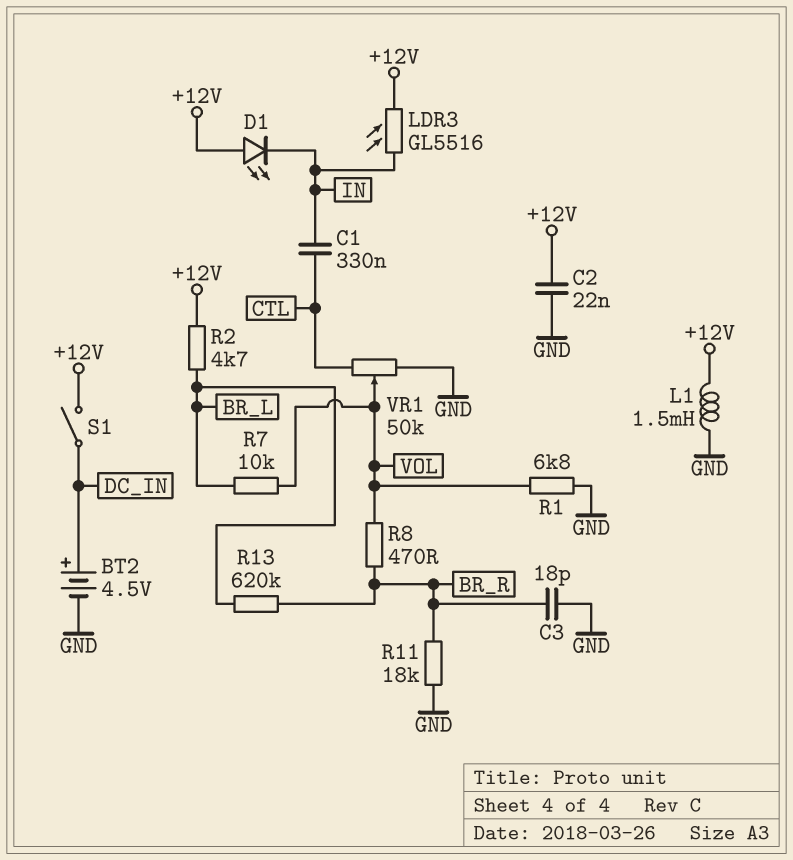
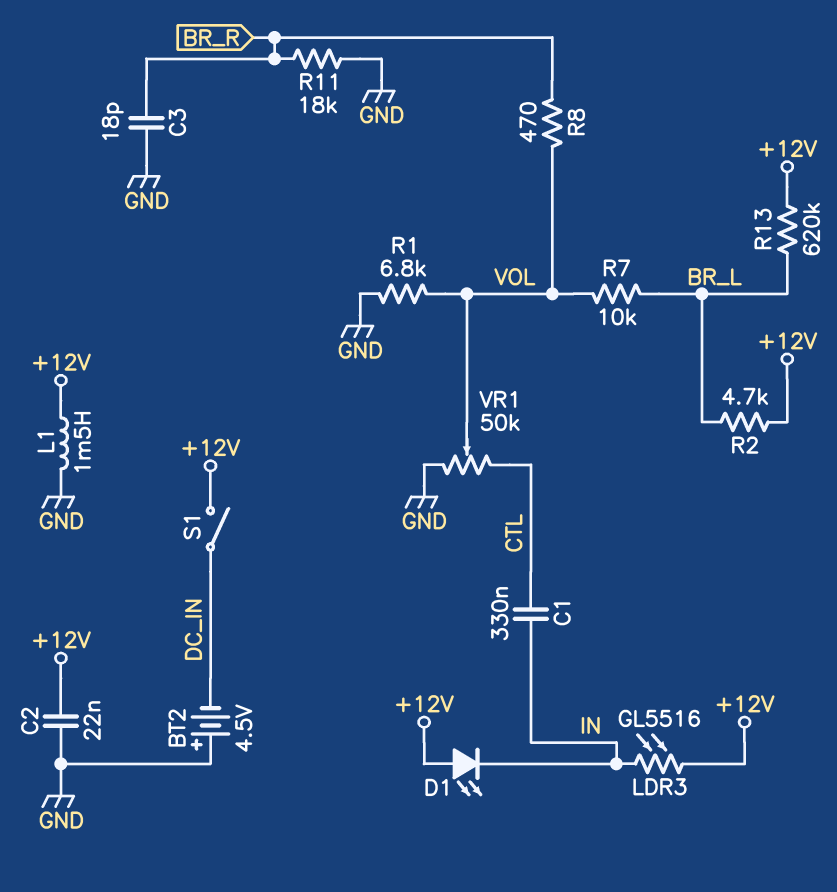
BT2: 4.5V (plus DC_IN, minus GND) -> 4.5V (plus GND, minus DC_IN)
R13: 620k (BR_L, BR_R) -> 620k (+12V, BR_L)

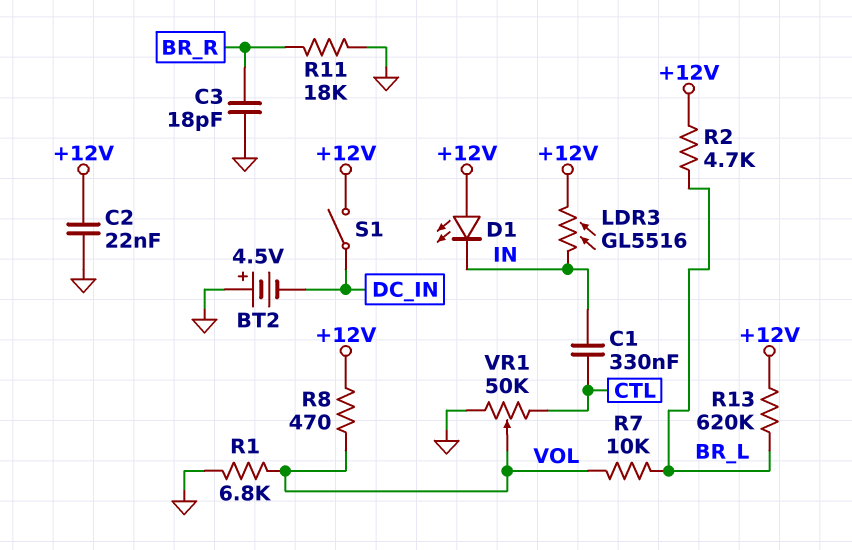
L1: 1.5mH (+12V, GND) -> none
R8: 470 (BR_R, VOL) -> 470 (+12V, VOL)

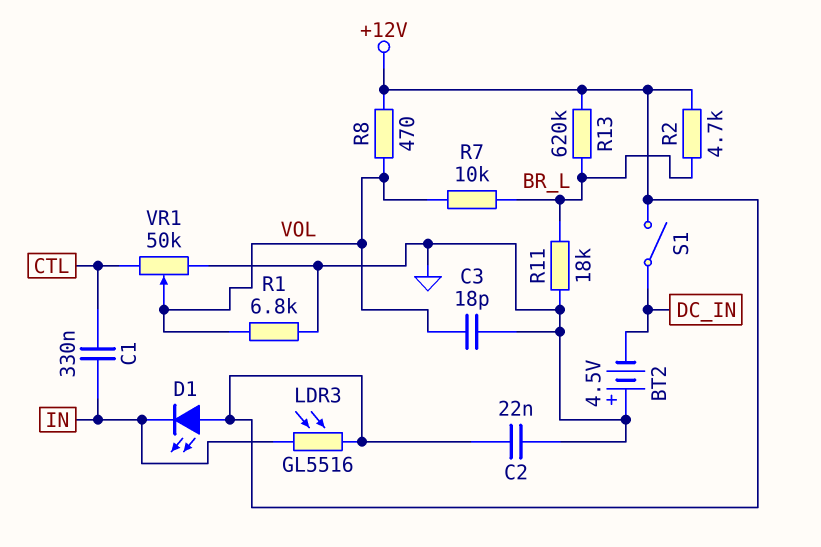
C3: 18pF (BR_R, GND) -> 18pF (GND, VOL)
R11: 18k (BR_R, GND) -> 18k (BR_L, GND)

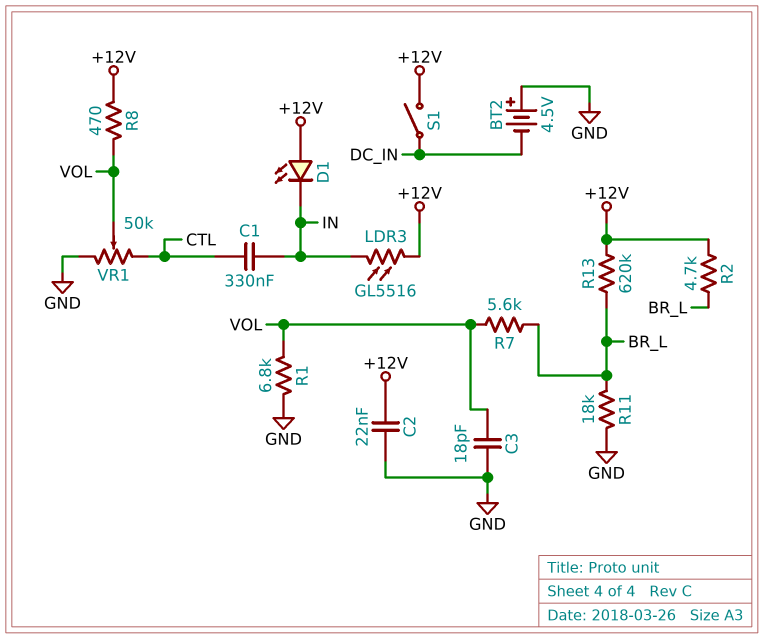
R7: 10k (BR_L, VOL) -> 5.6k (BR_L, VOL)

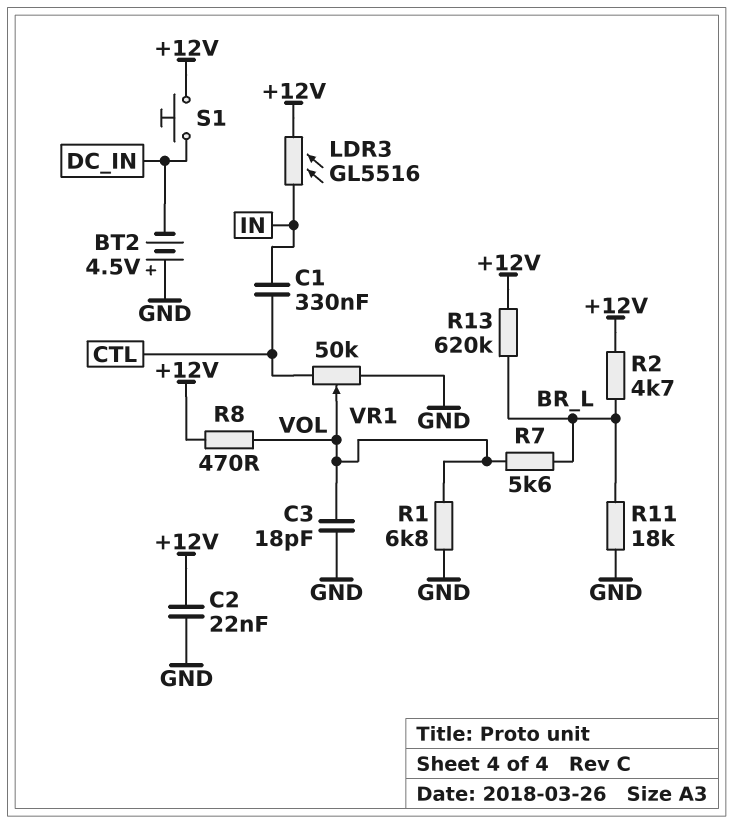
D1: LED (A +12V, K IN) -> none
S1: switch (+12V, DC_IN) -> button (+12V, DC_IN)

